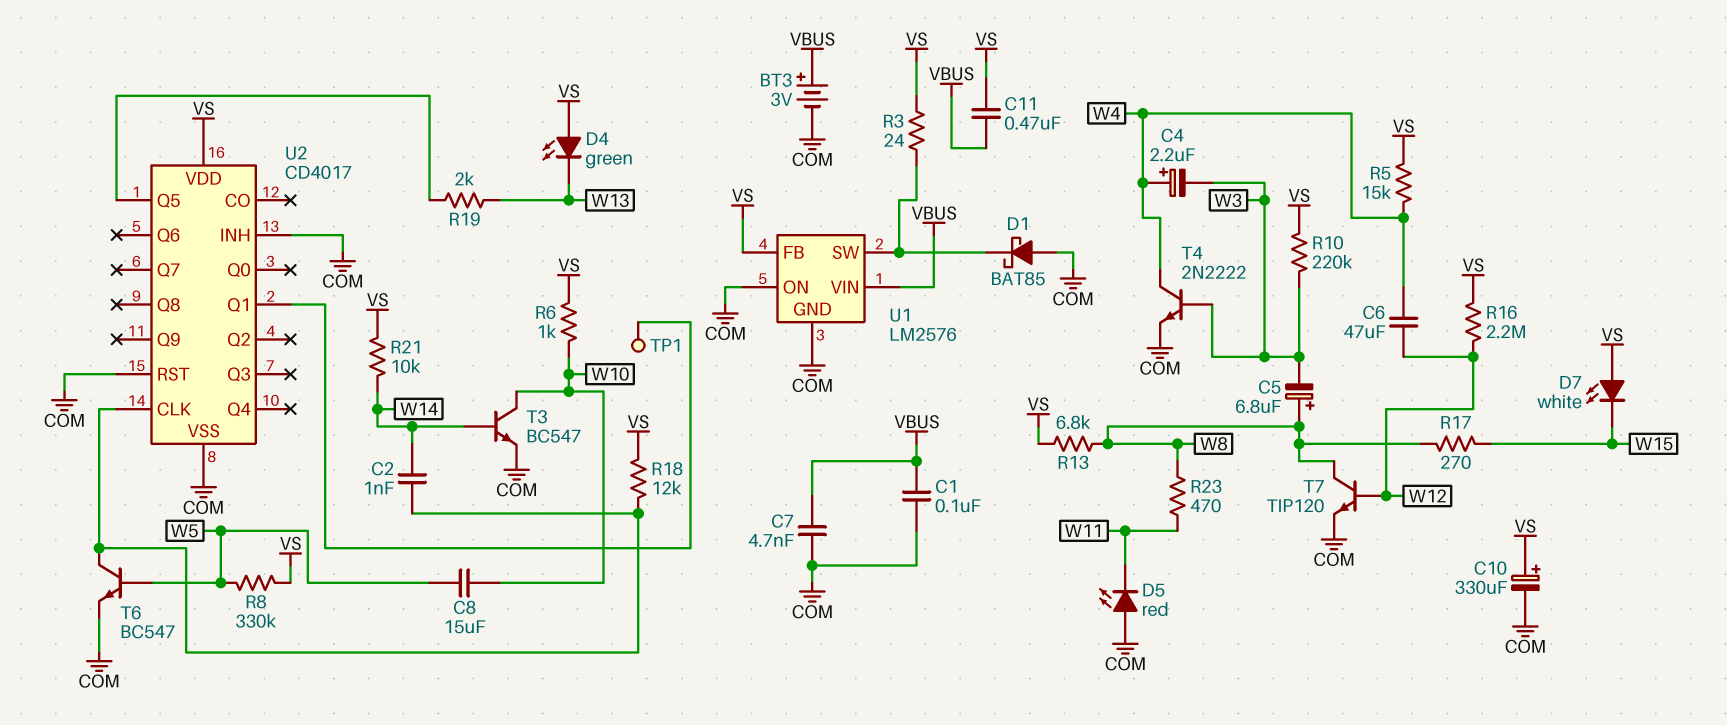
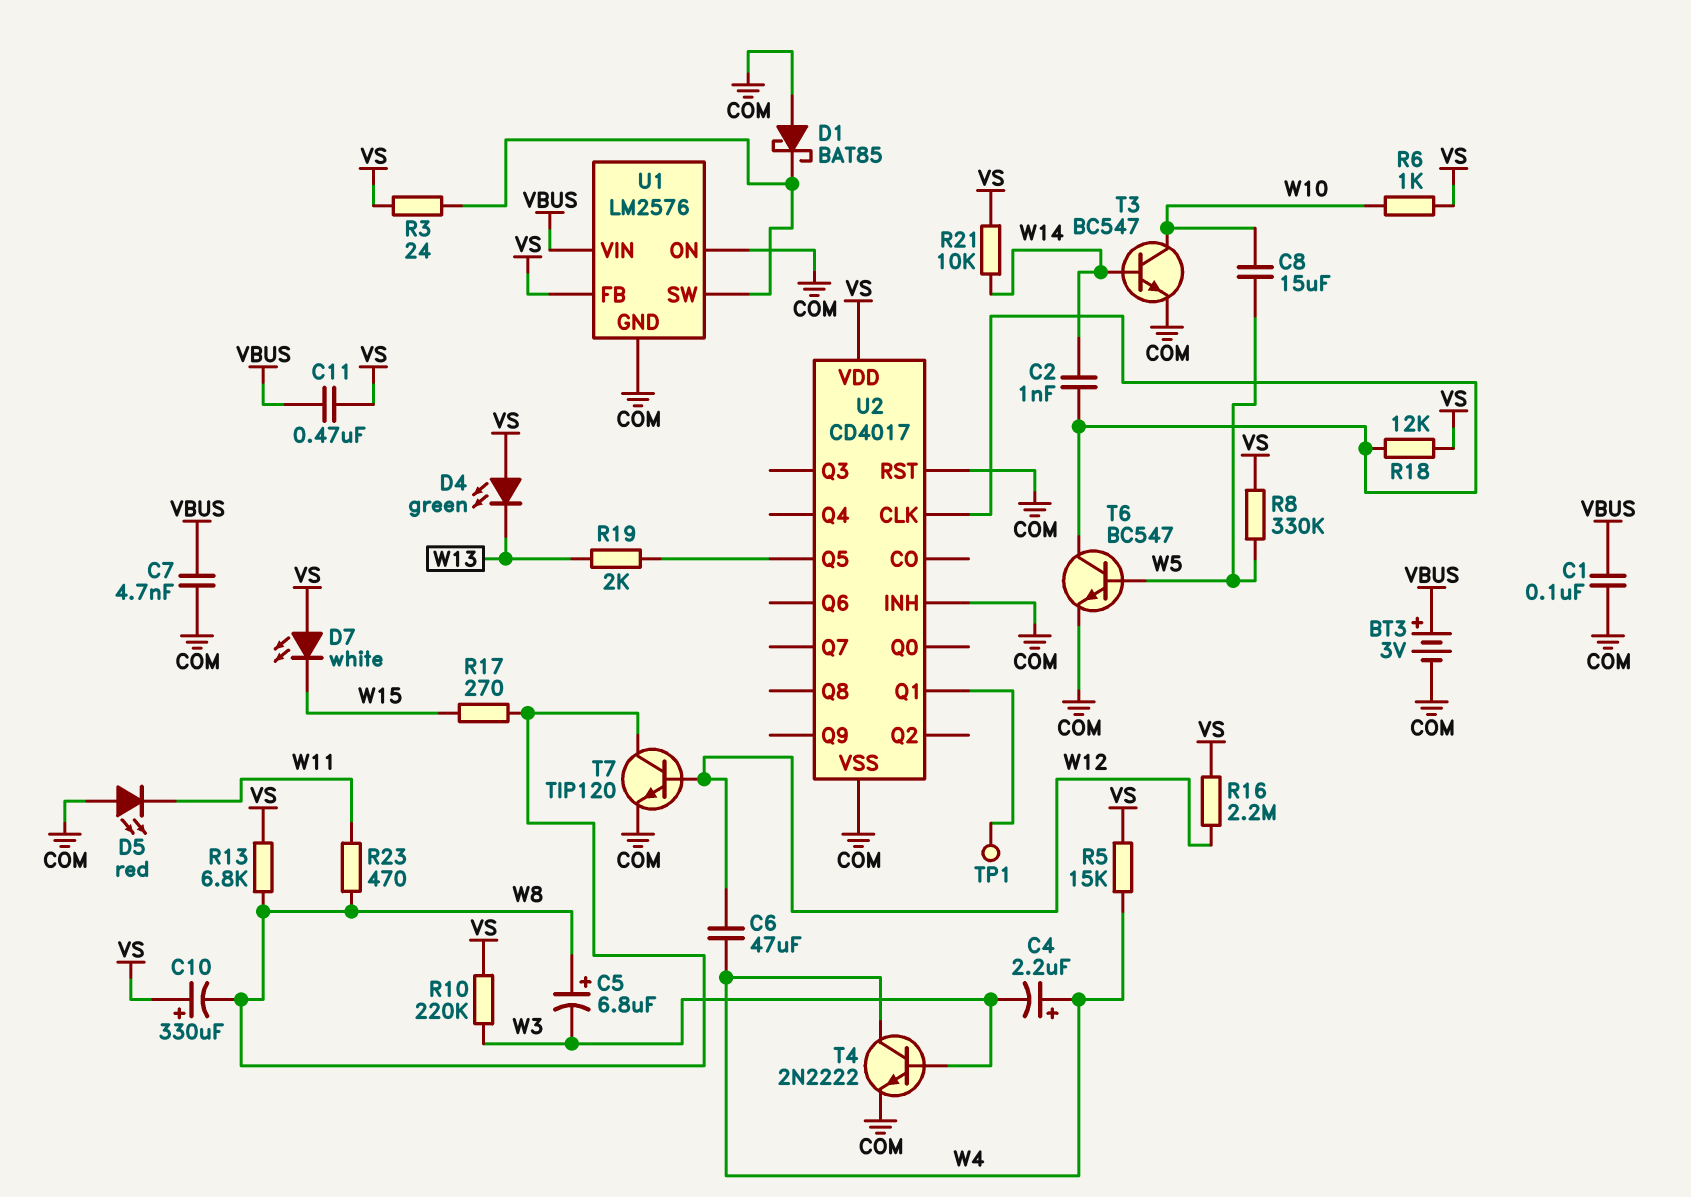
C10: 330uF (plus VS, minus COM) -> 330uF (plus VS, minus W8)

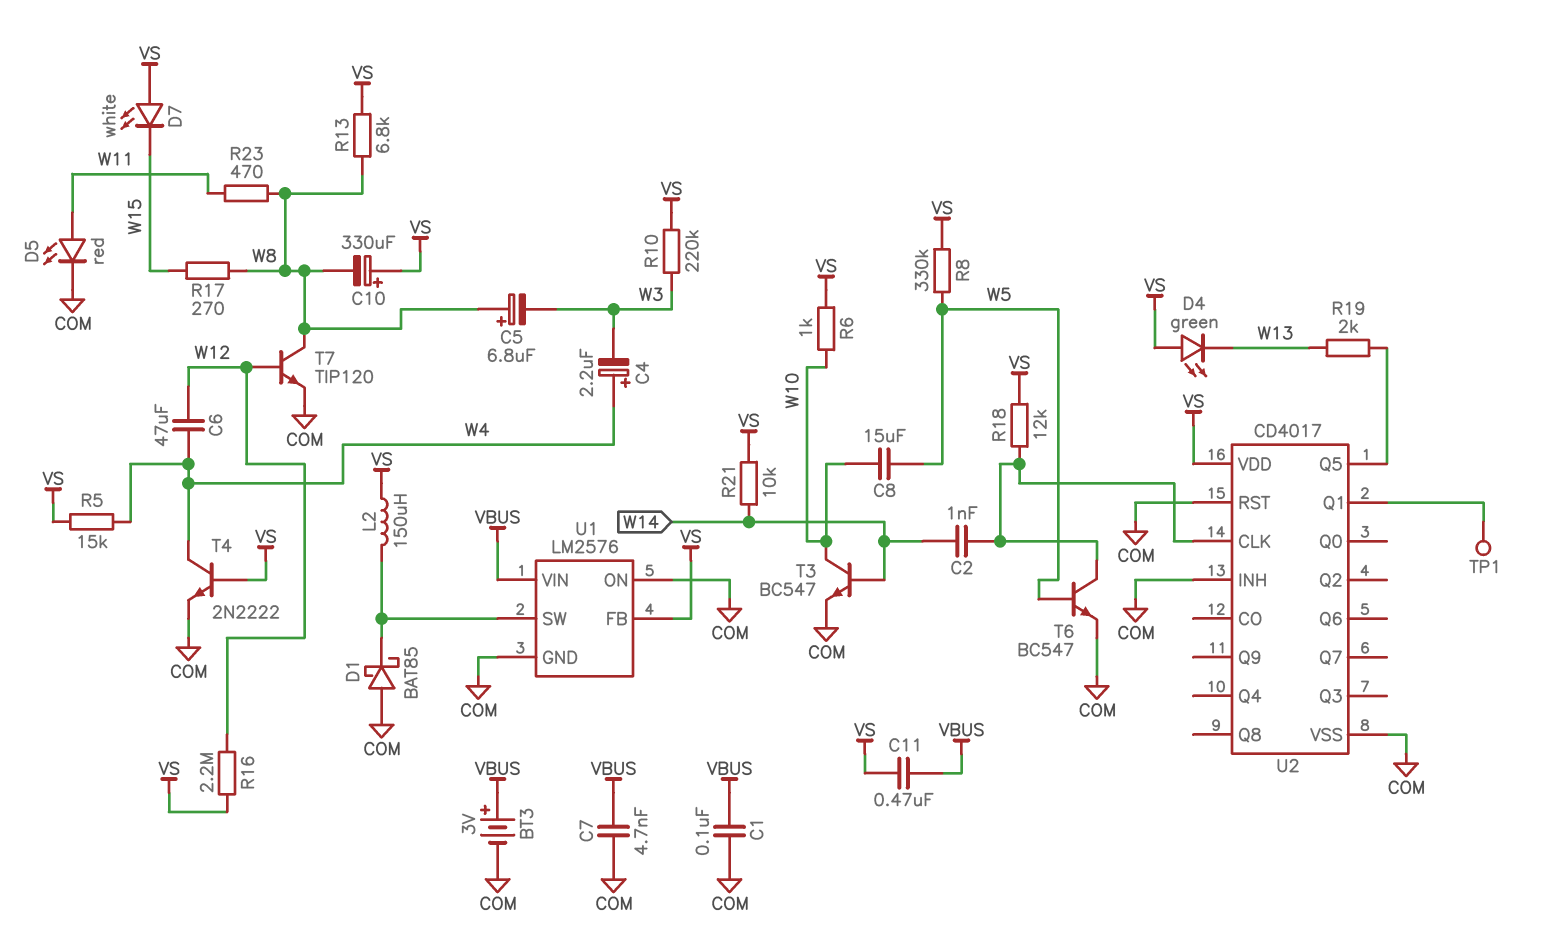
D5: LED red (A COM, K W11) -> LED red (A W11, K COM)
L2: none -> 150uH (U1/SW, VS)
R3: 24 (U1/SW, VS) -> none
T4: NPN 2N2222 (B W3, C W4, E COM) -> NPN 2N2222 (B VS, C W4, E COM)

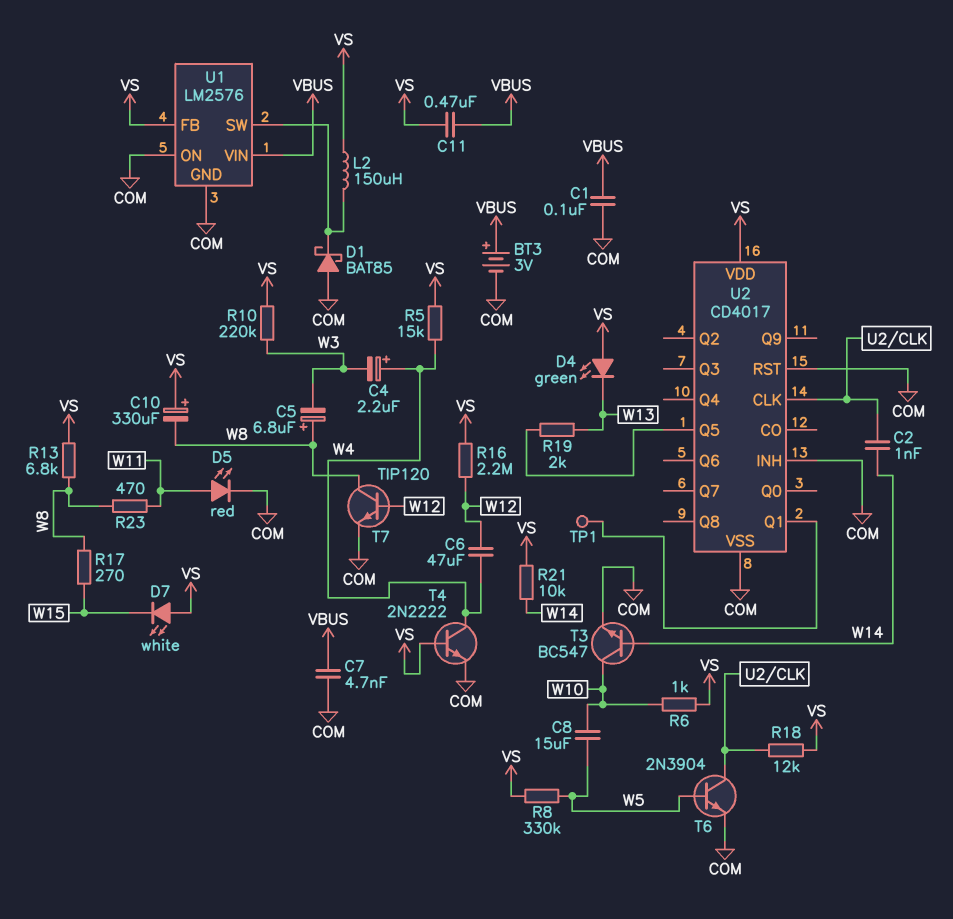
T6: NPN BC547 (B W5, C U2/CLK, E COM) -> NPN 2N3904 (B W5, C U2/CLK, E COM)

